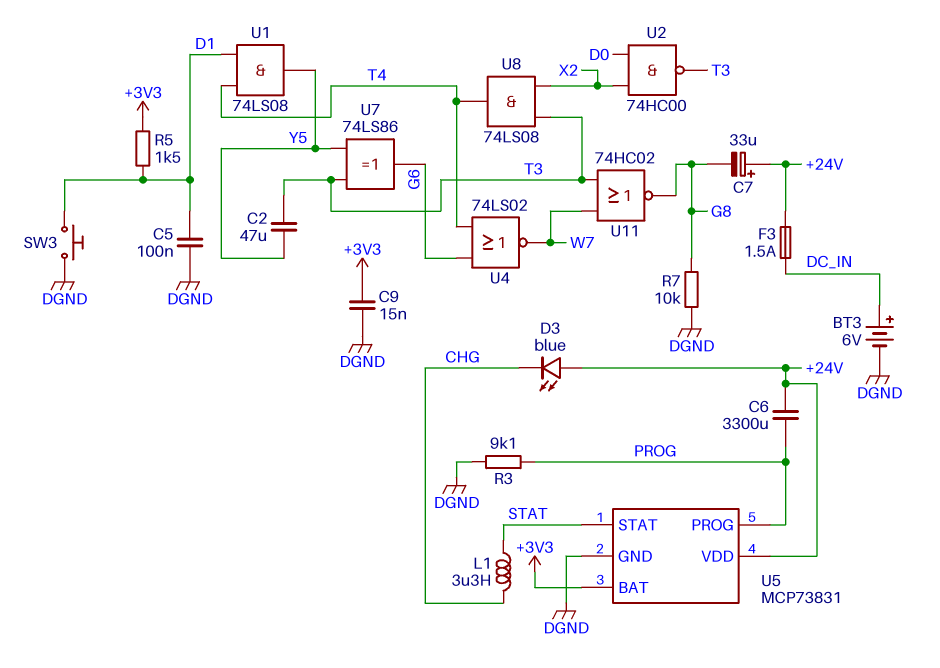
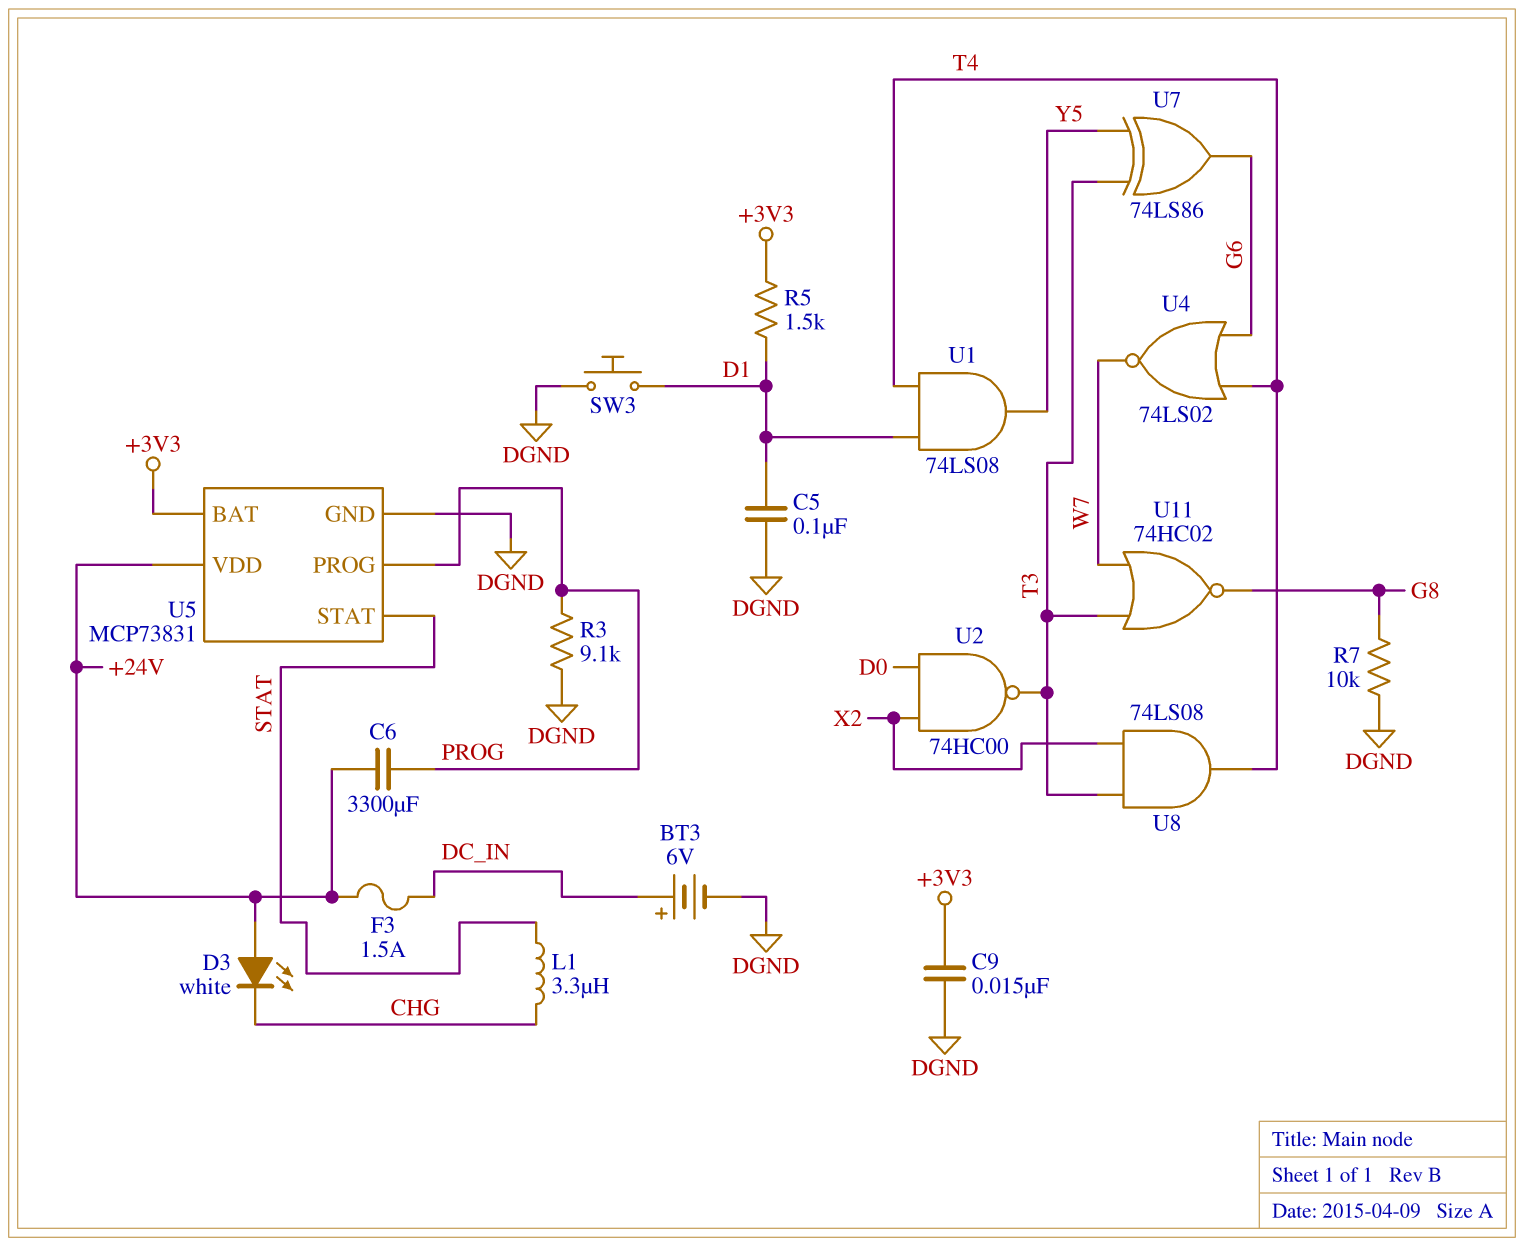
C2: 47uF (T3, Y5) -> none
C7: 33uF (plus +24V, minus G8) -> none
D3: LED blue (A +24V, K CHG) -> LED white (A +24V, K CHG)

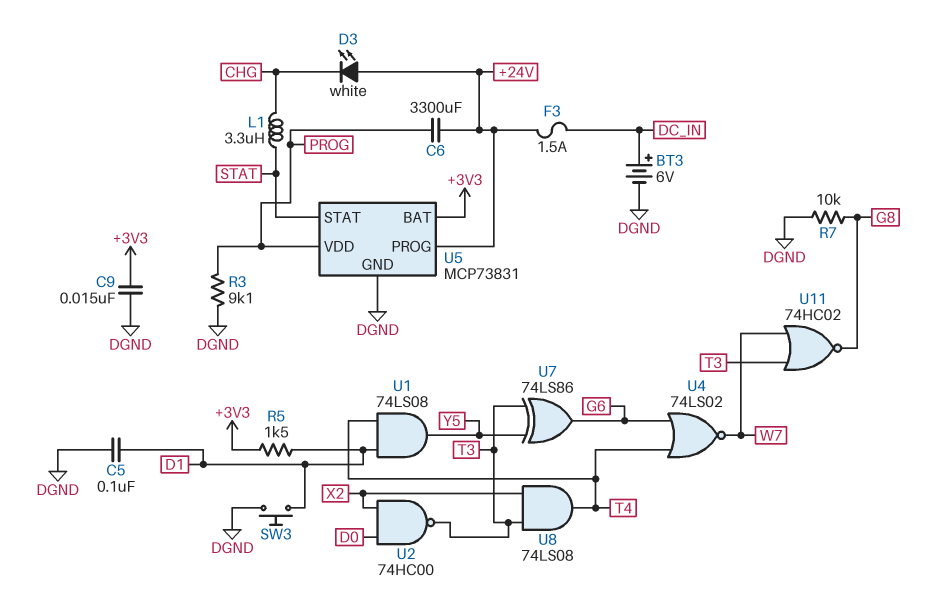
U5 pin PROG: PROG -> +24V
U5 pin VDD: +24V -> PROG

